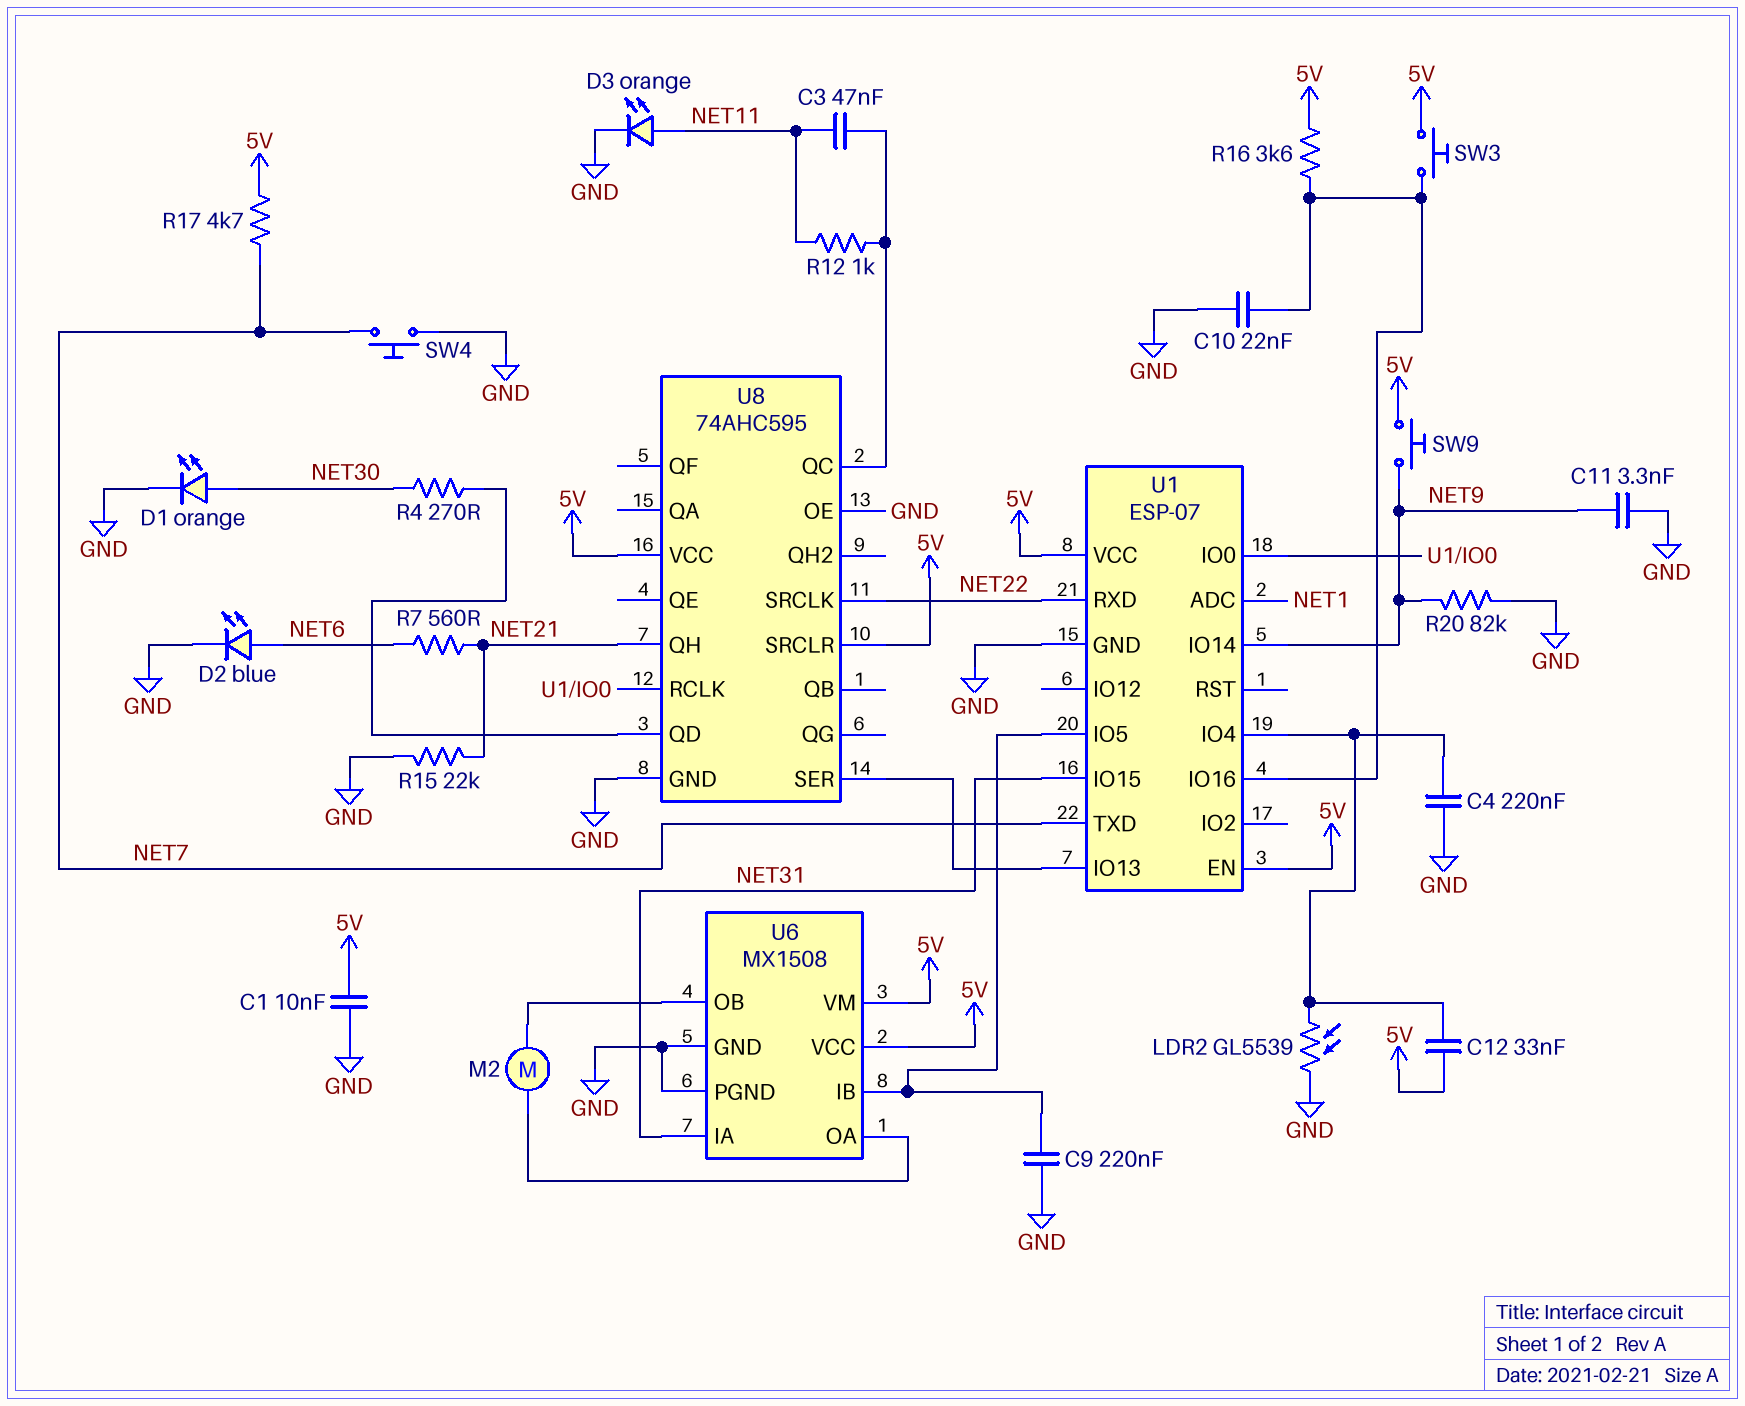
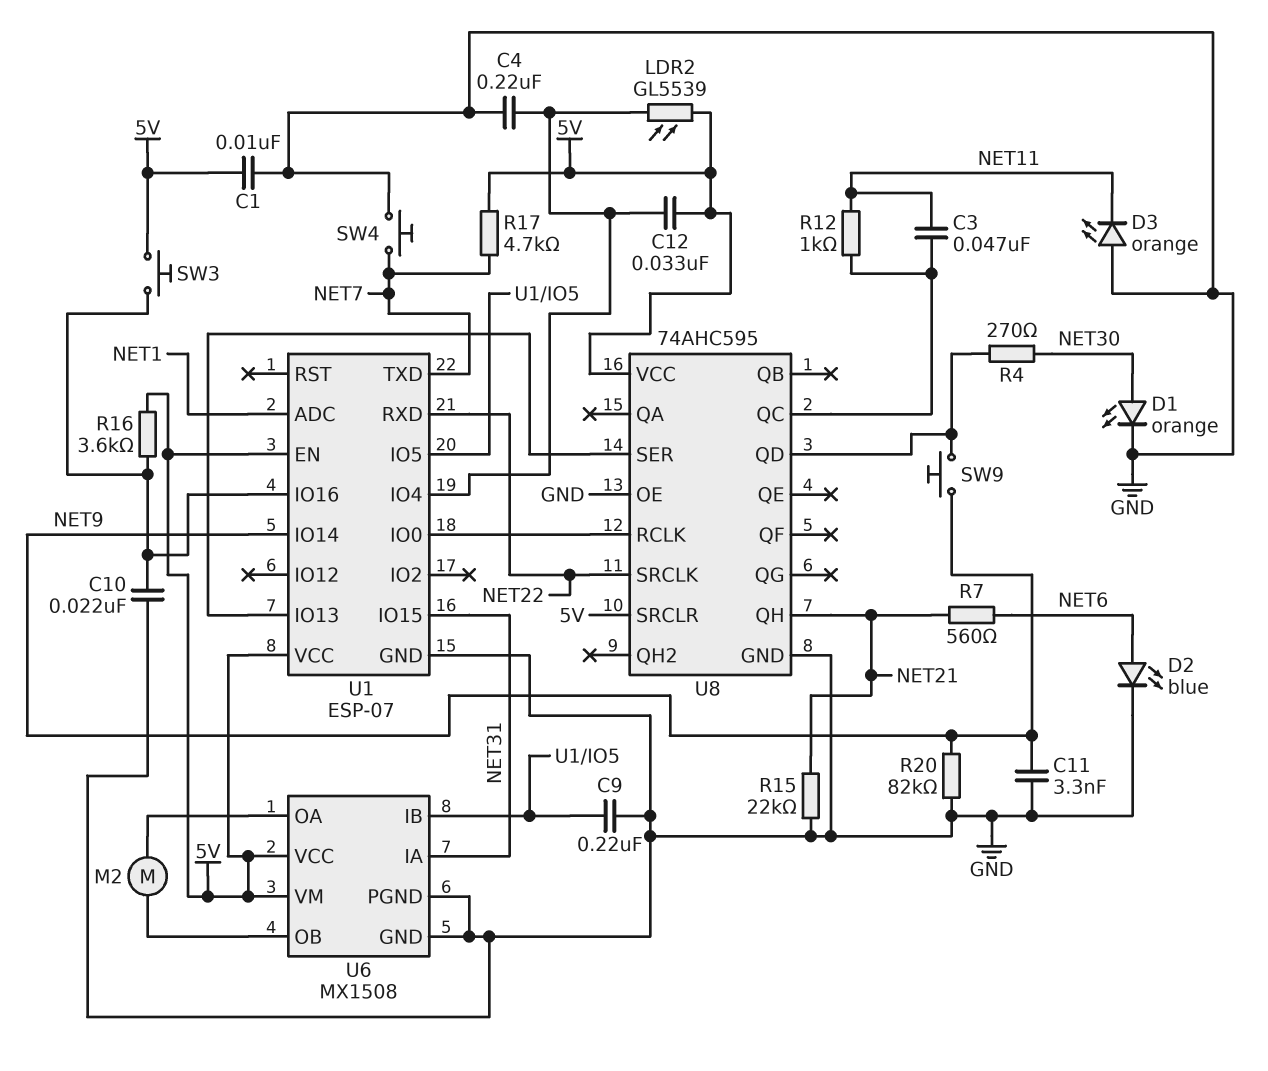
D3: LED orange (A NET11, K GND) -> LED orange (A GND, K NET11)
LDR2: GL5539 (GND, U1/IO4) -> GL5539 (5V, U1/IO4)
SW9: button (5V, NET9) -> button (NET9, U8/QD)

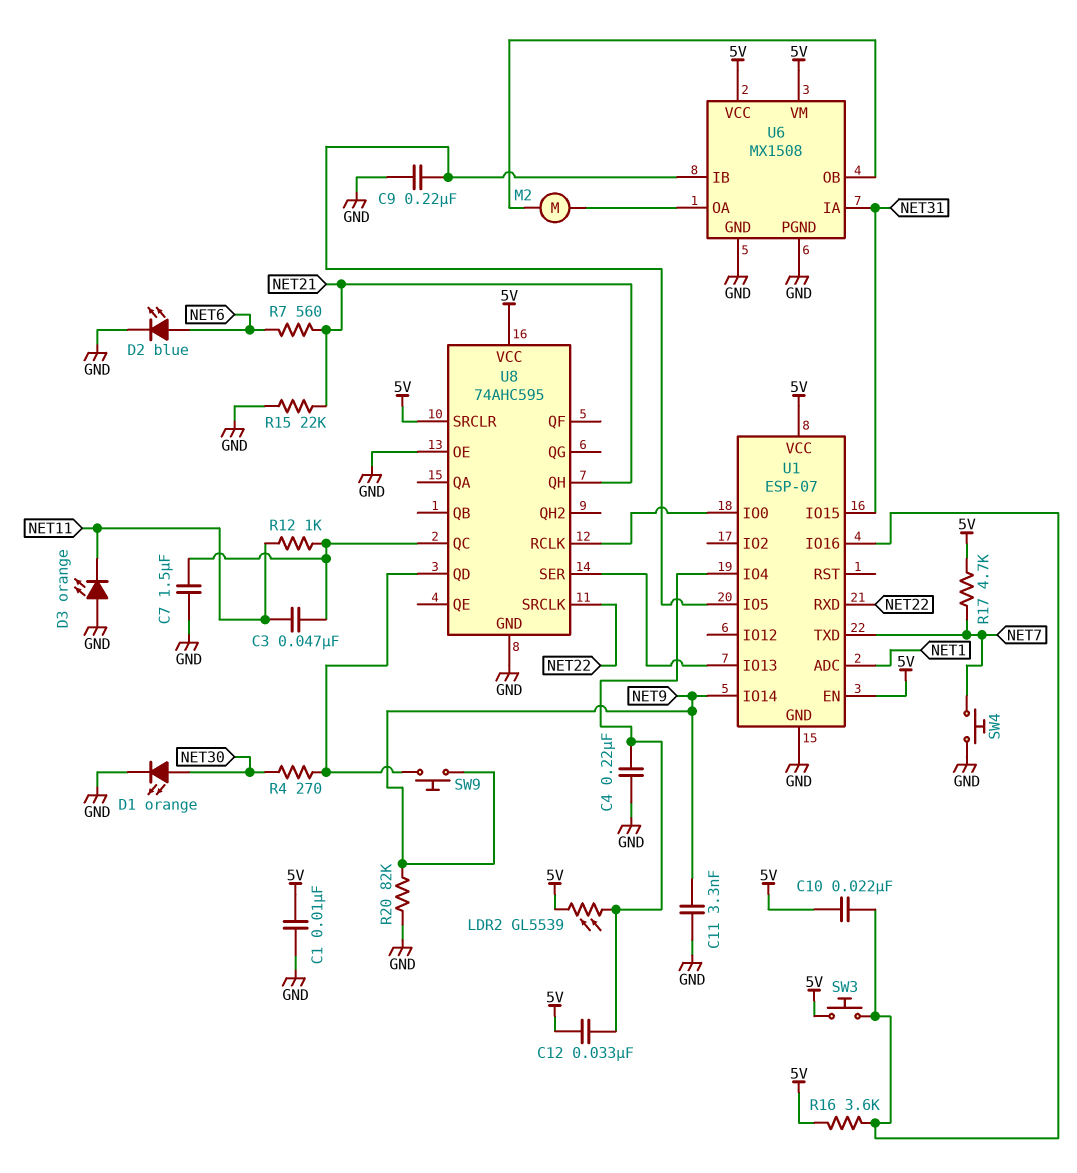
C7: none -> 1.5uF (GND, U8/QC)
C10: 22nF (GND, U1/IO16) -> 22nF (5V, U1/IO16)

